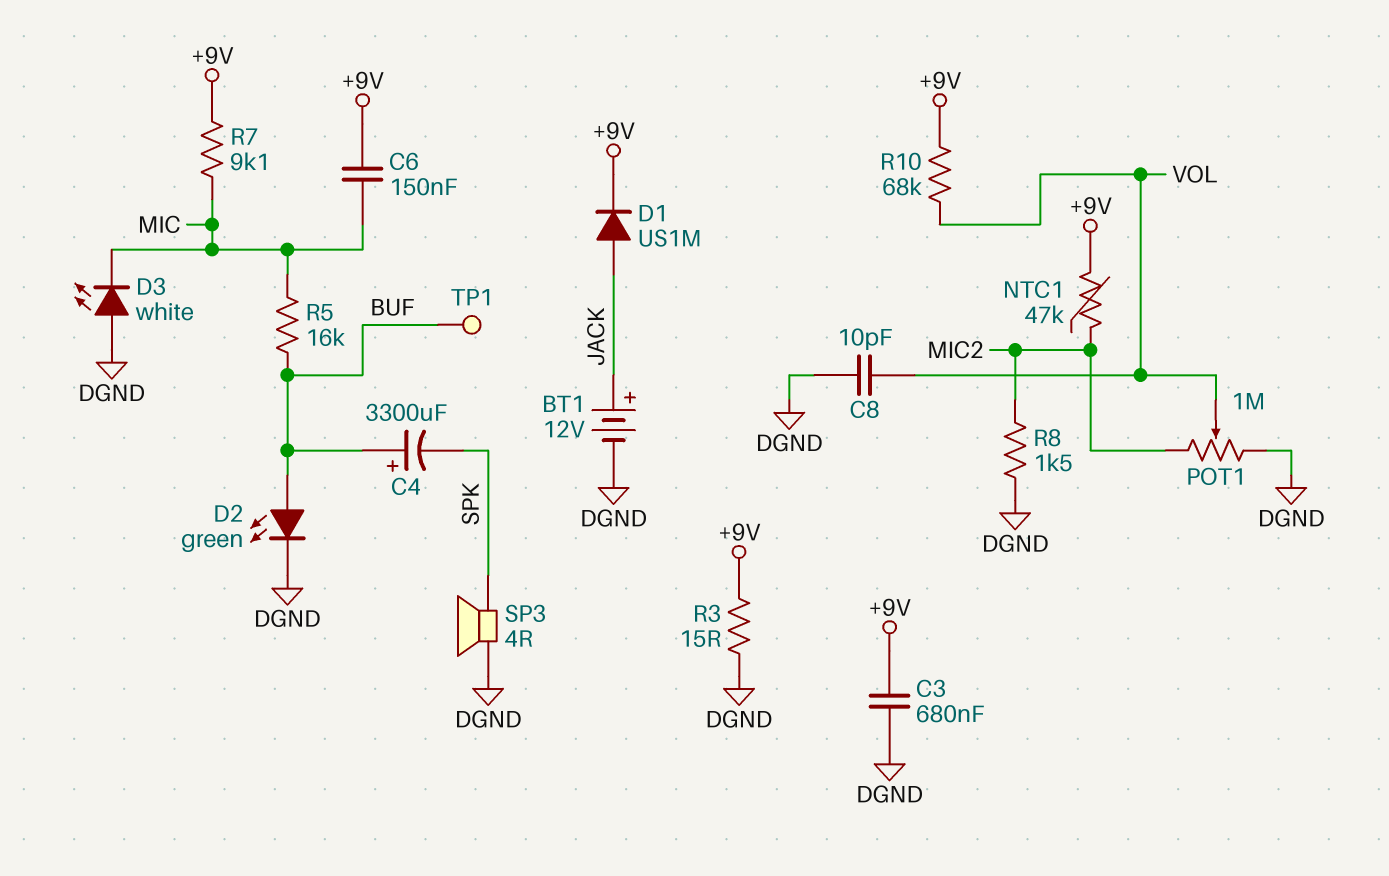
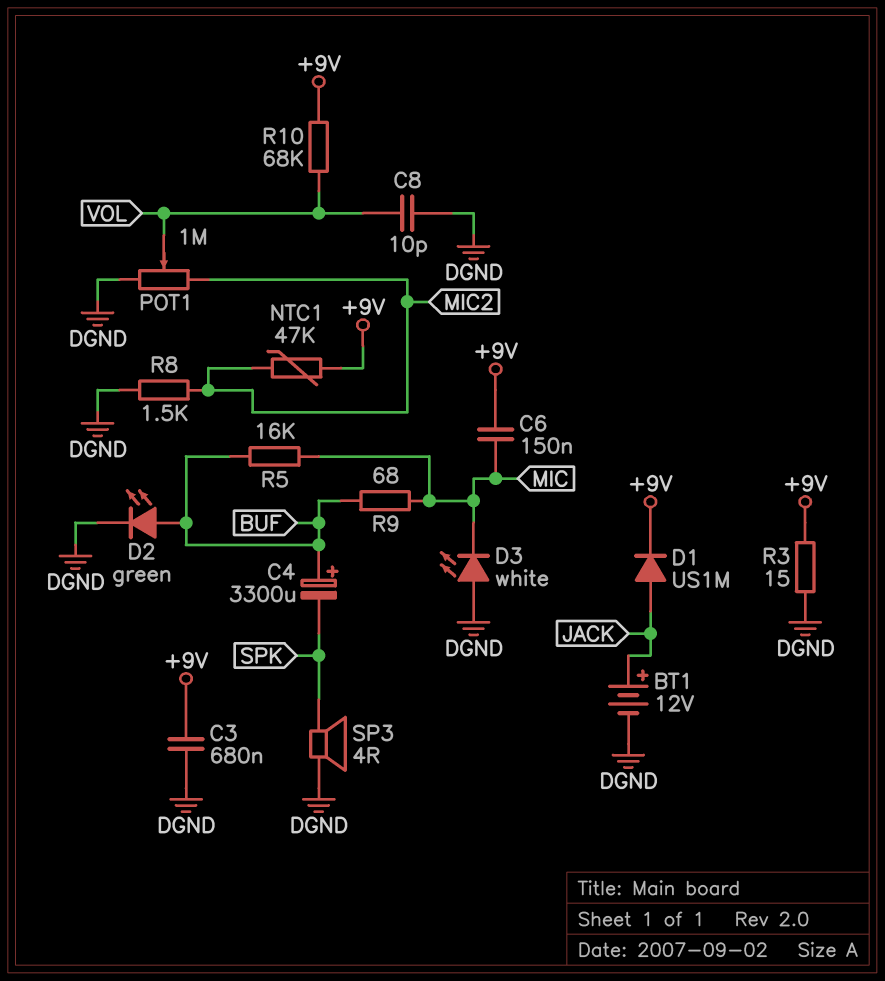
R7: 9.1k (+9V, MIC) -> none
R9: none -> 68 (BUF, MIC)
TP1: test point (BUF) -> none

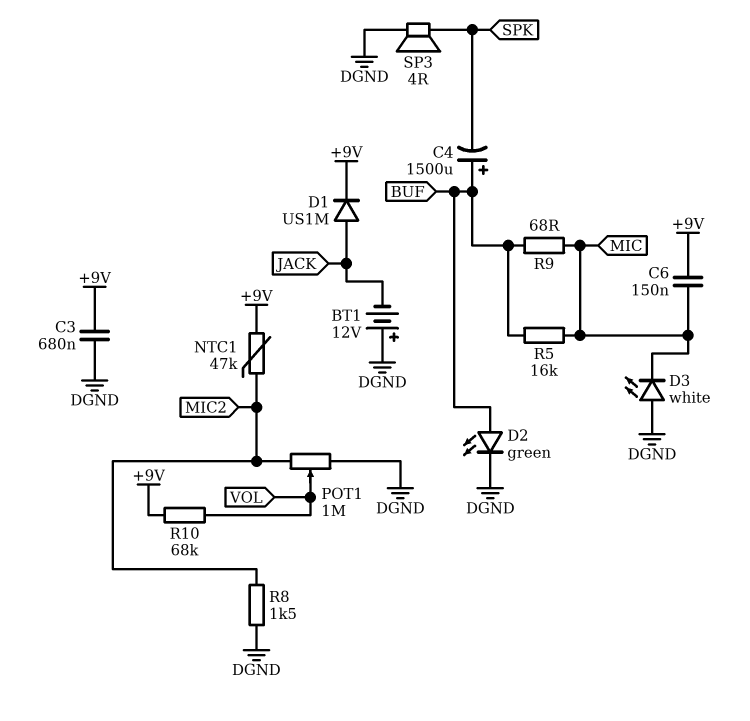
BT1: 12V (plus JACK, minus DGND) -> 12V (plus DGND, minus JACK)
C4: 3300uF (plus BUF, minus SPK) -> 1500uF (plus BUF, minus SPK)
C8: 10pF (DGND, VOL) -> none
R3: 15 (+9V, DGND) -> none

